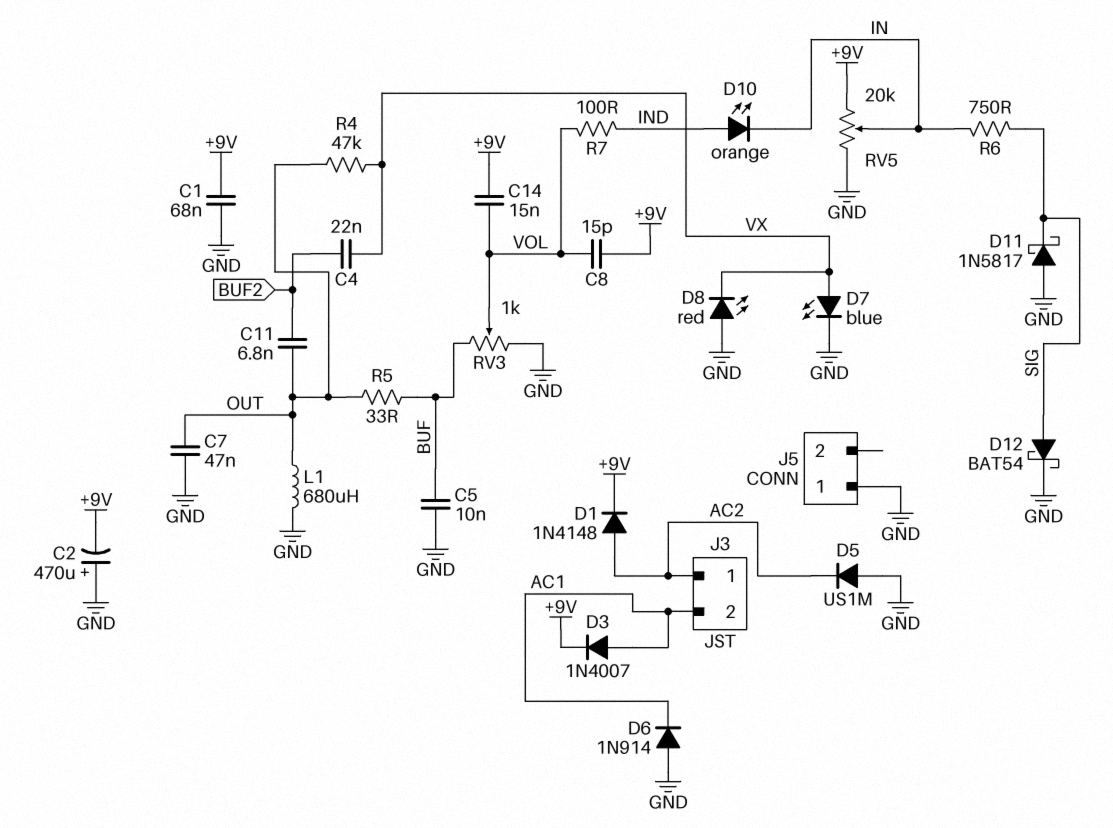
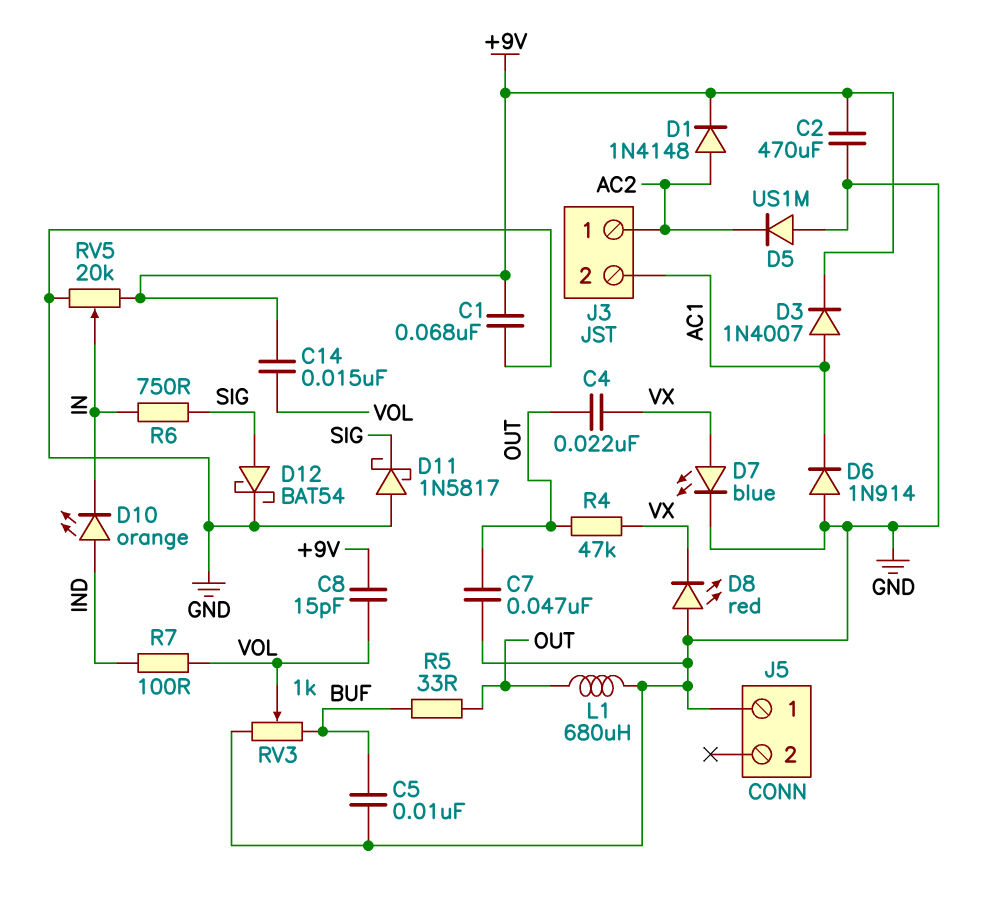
C2: 470uF (plus GND, minus +9V) -> 470uF (+9V, GND)
C4: 22nF (BUF2, VX) -> 22nF (OUT, VX)
C11: 6.8nF (BUF2, OUT) -> none

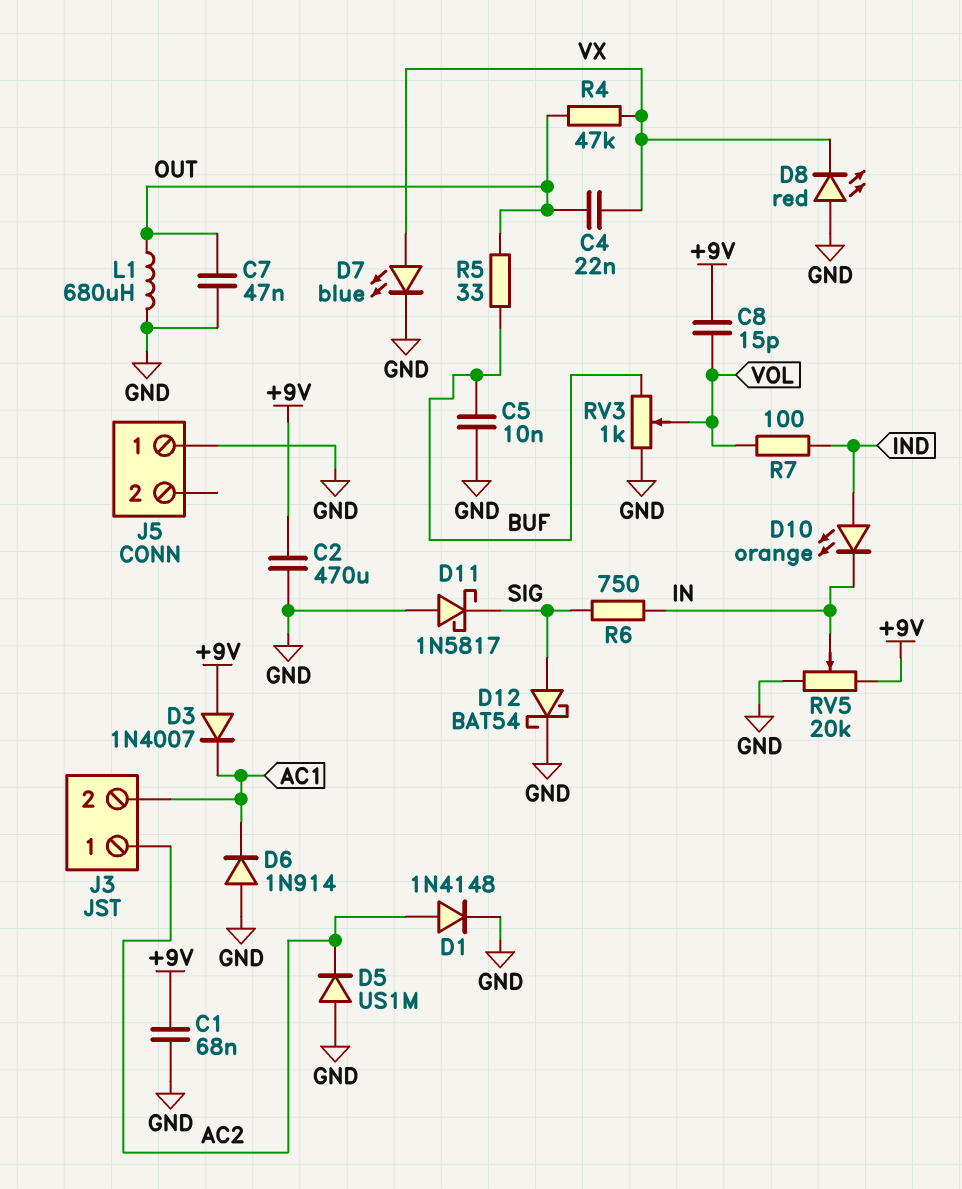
C14: 15nF (+9V, VOL) -> none
D1: diode 1N4148 (A AC2, K +9V) -> diode 1N4148 (A AC2, K GND)
D3: diode 1N4007 (A AC1, K +9V) -> diode 1N4007 (A +9V, K AC1)

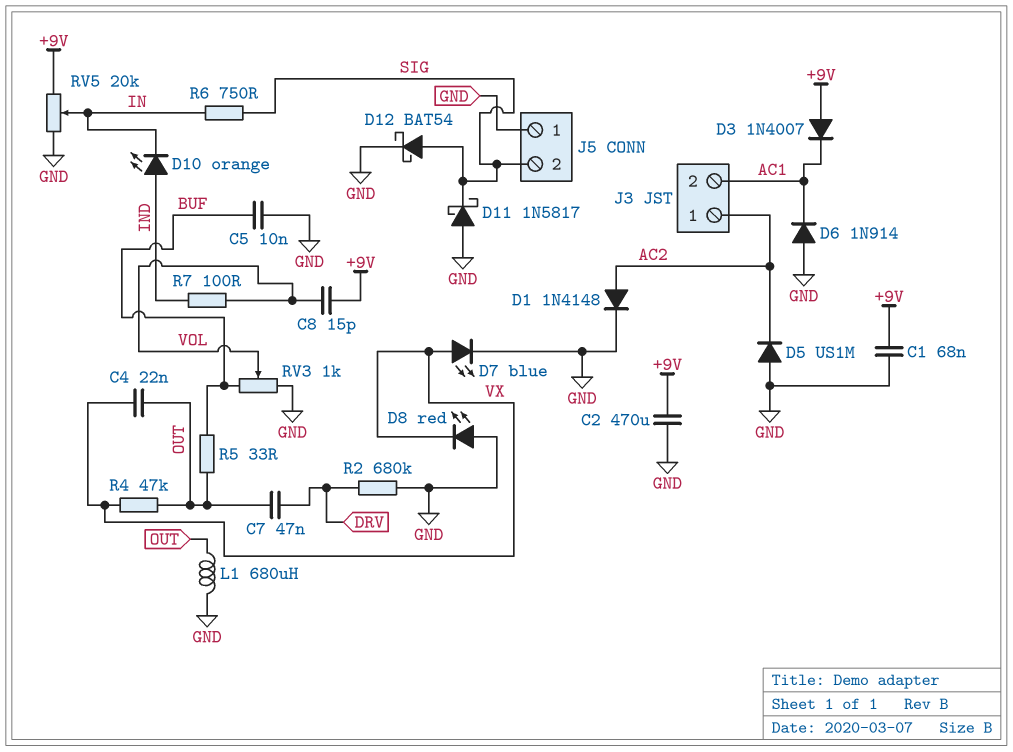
C7: 47nF (GND, OUT) -> 47nF (DRV, OUT)
J5 pin 2: none -> SIG
R2: none -> 680k (DRV, GND)

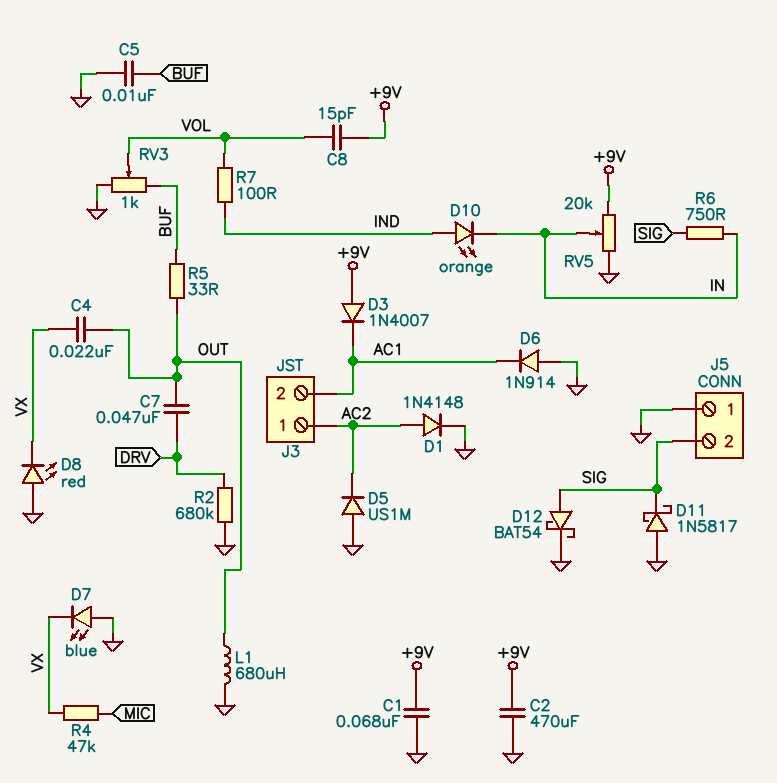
D7: LED blue (A VX, K GND) -> LED blue (A GND, K VX)
R4: 47k (OUT, VX) -> 47k (MIC, VX)

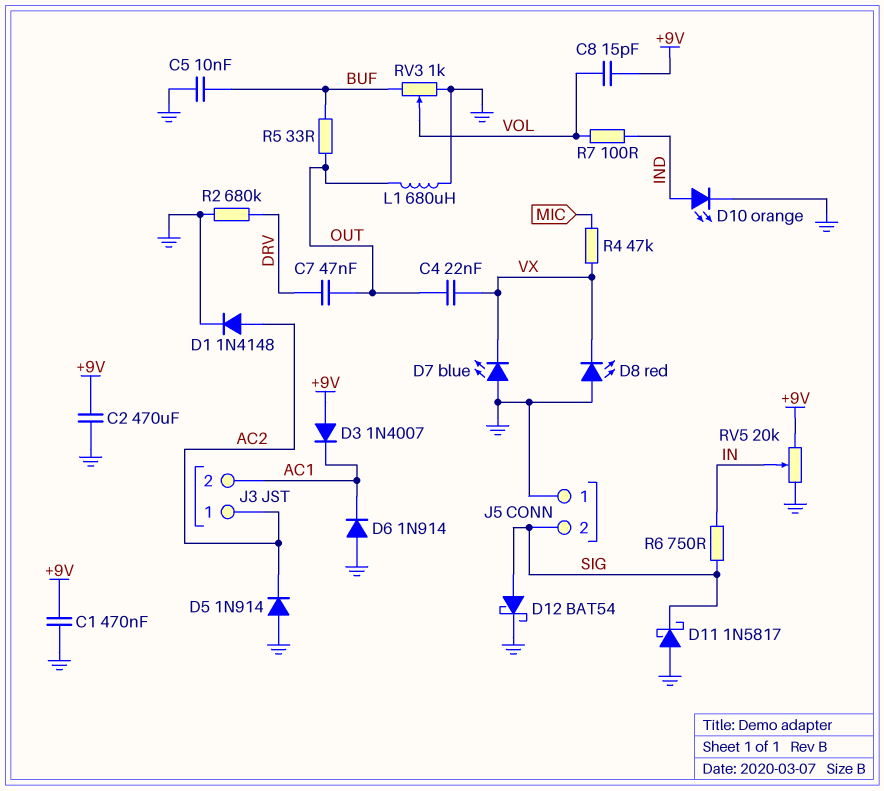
C1: 68nF (+9V, GND) -> 470nF (+9V, GND)
D5: diode US1M (A GND, K AC2) -> diode 1N914 (A GND, K AC2)
D10: LED orange (A IND, K IN) -> LED orange (A IND, K GND)

